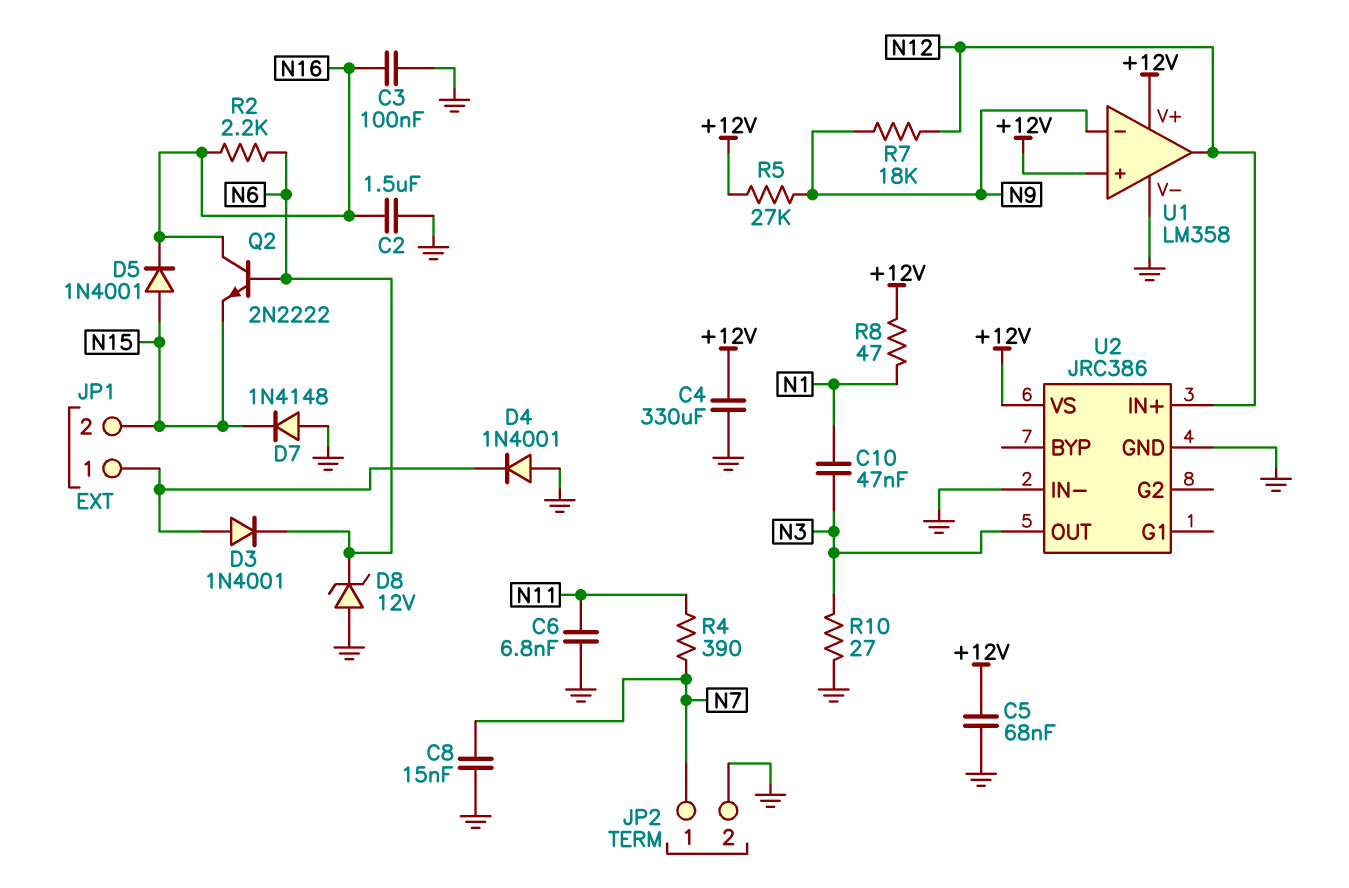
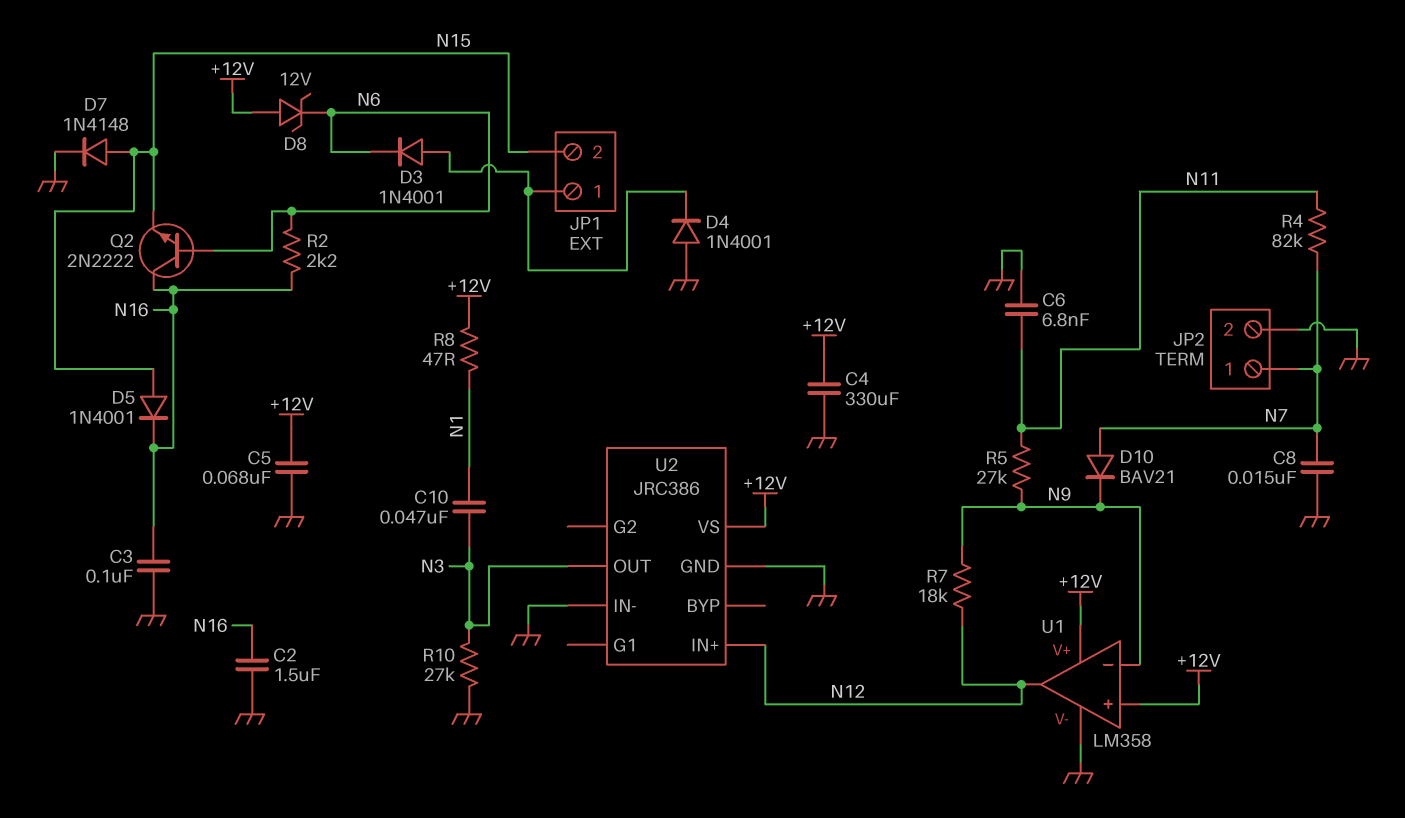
D7: diode 1N4148 (A GND, K N15) -> diode 1N4148 (A N15, K GND)
D8: zener 12V (A GND, K N6) -> zener 12V (A +12V, K N6)
D10: none -> diode BAV21 (A N7, K N9)
R4: 390 (N7, N11) -> 82k (N7, N11)
R5: 27k (+12V, N9) -> 27k (N9, N11)
R10: 27 (GND, N3) -> 27k (GND, N3)

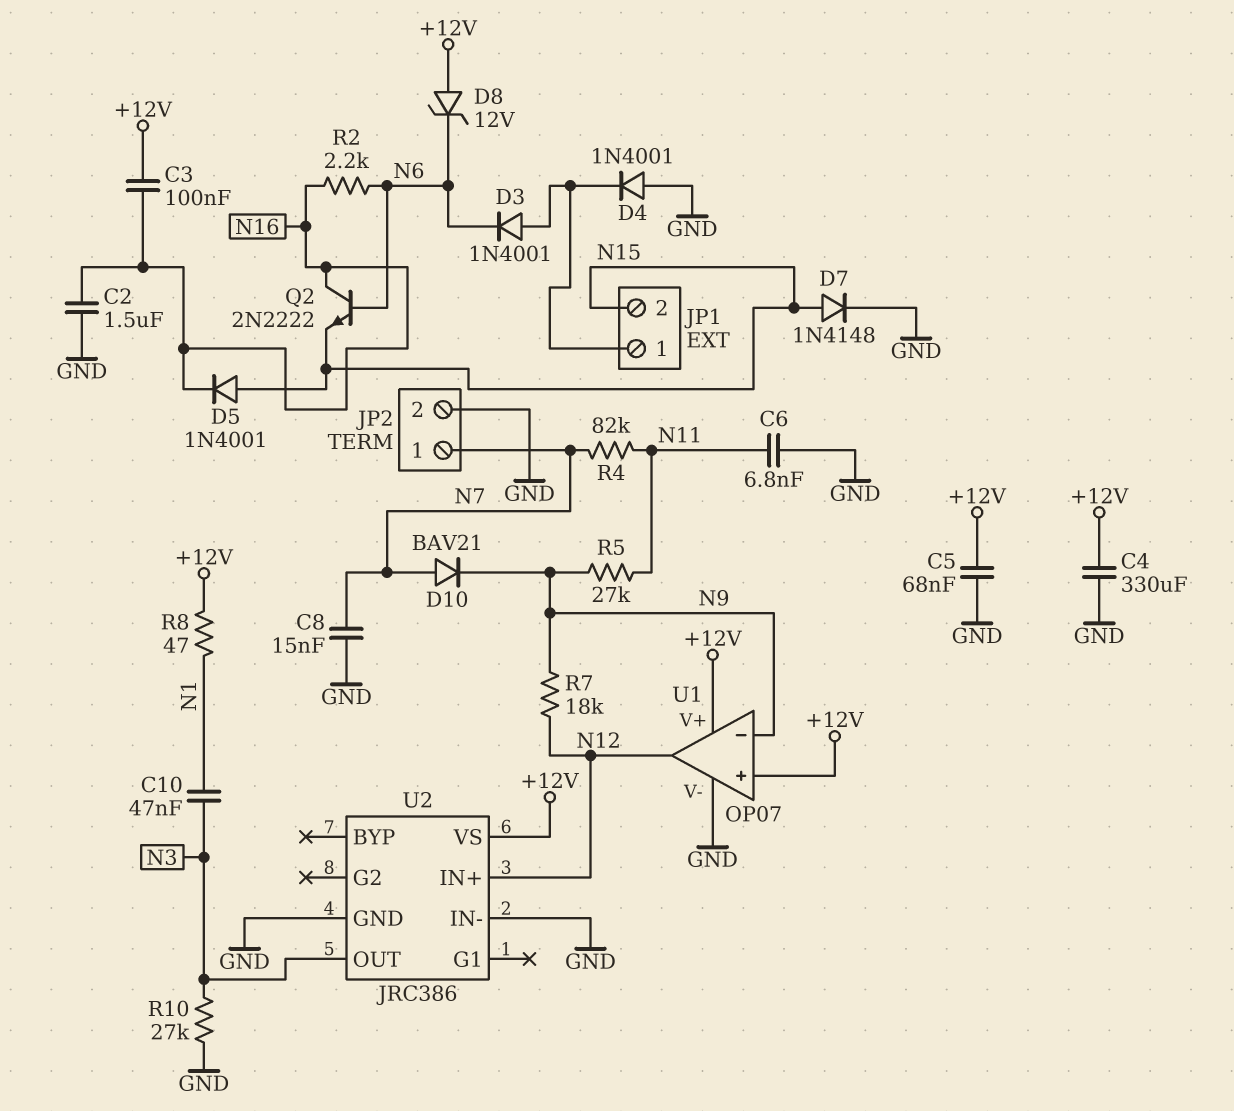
C3: 100nF (GND, N16) -> 100nF (+12V, N16)
U1: LM358 -> OP07

